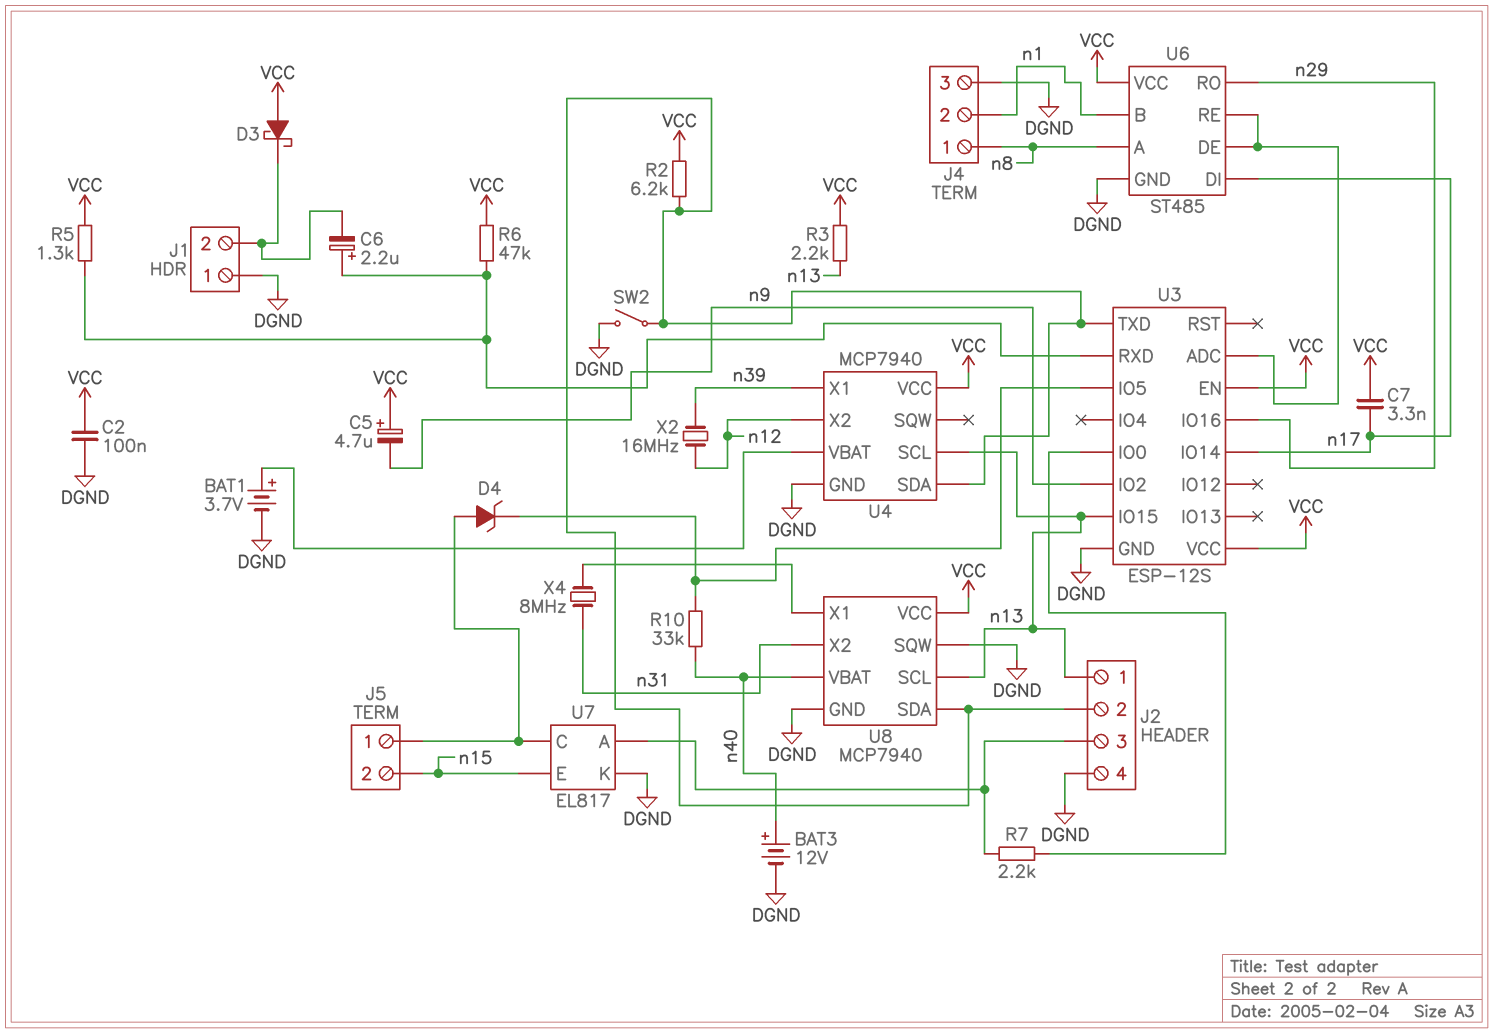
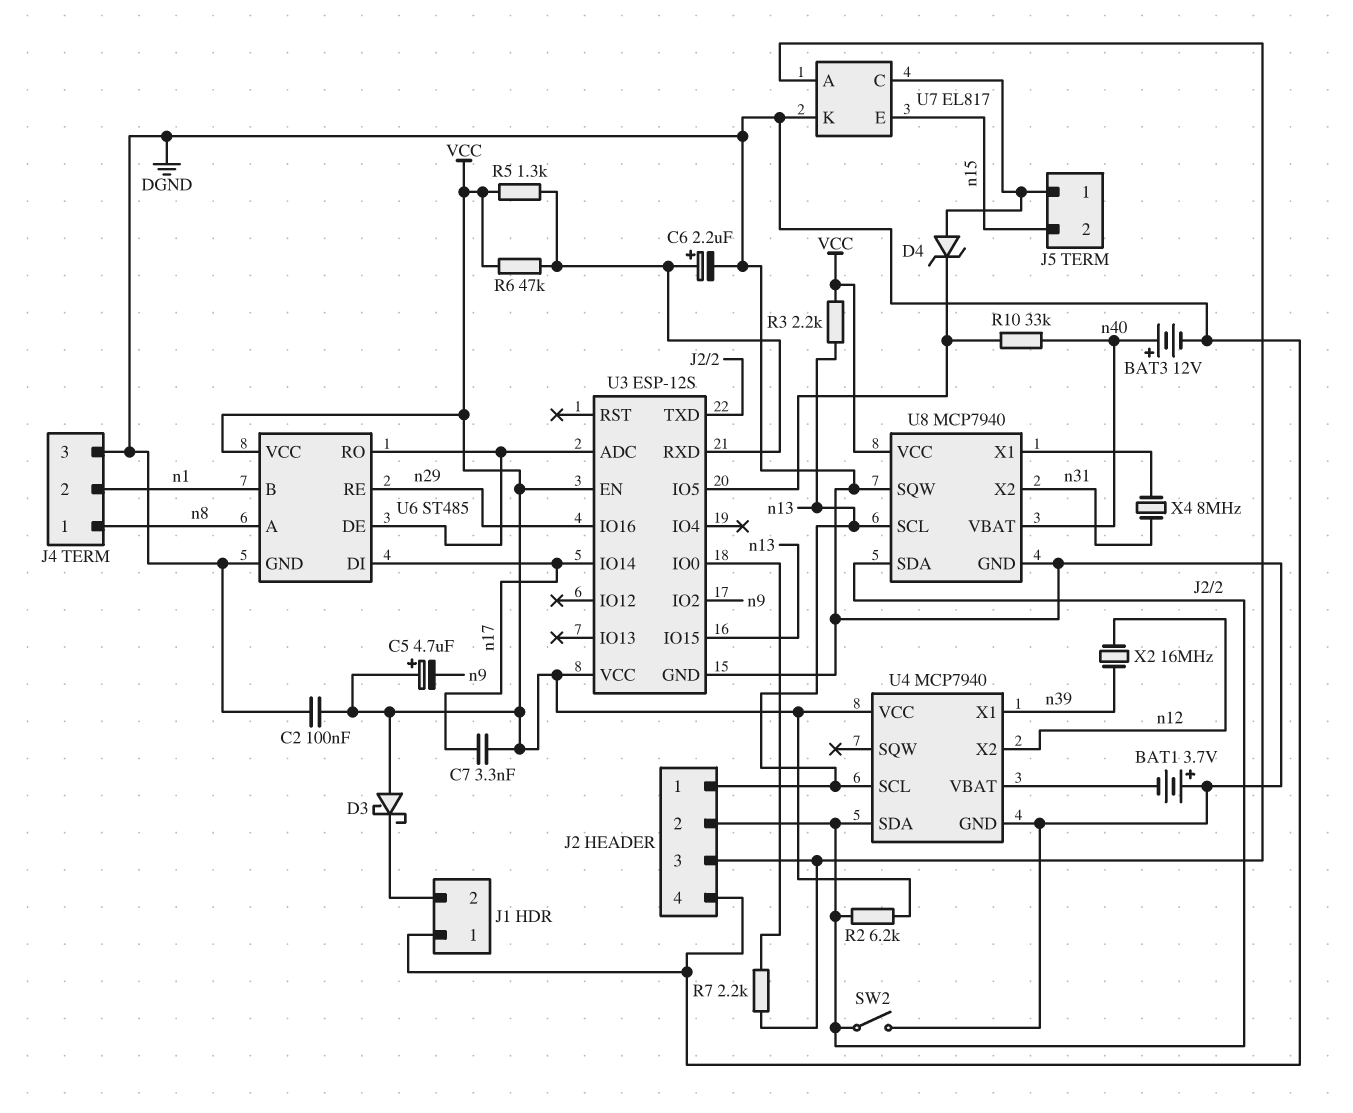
BAT1: 3.7V (plus U4/VBAT, minus DGND) -> 3.7V (plus DGND, minus U4/VBAT)
C6: 2.2uF (plus U3/RXD, minus J1/2) -> 2.2uF (plus U3/RXD, minus DGND)
U6 pin RE: U3/ADC -> n29
U6 pin RO: n29 -> U3/ADC

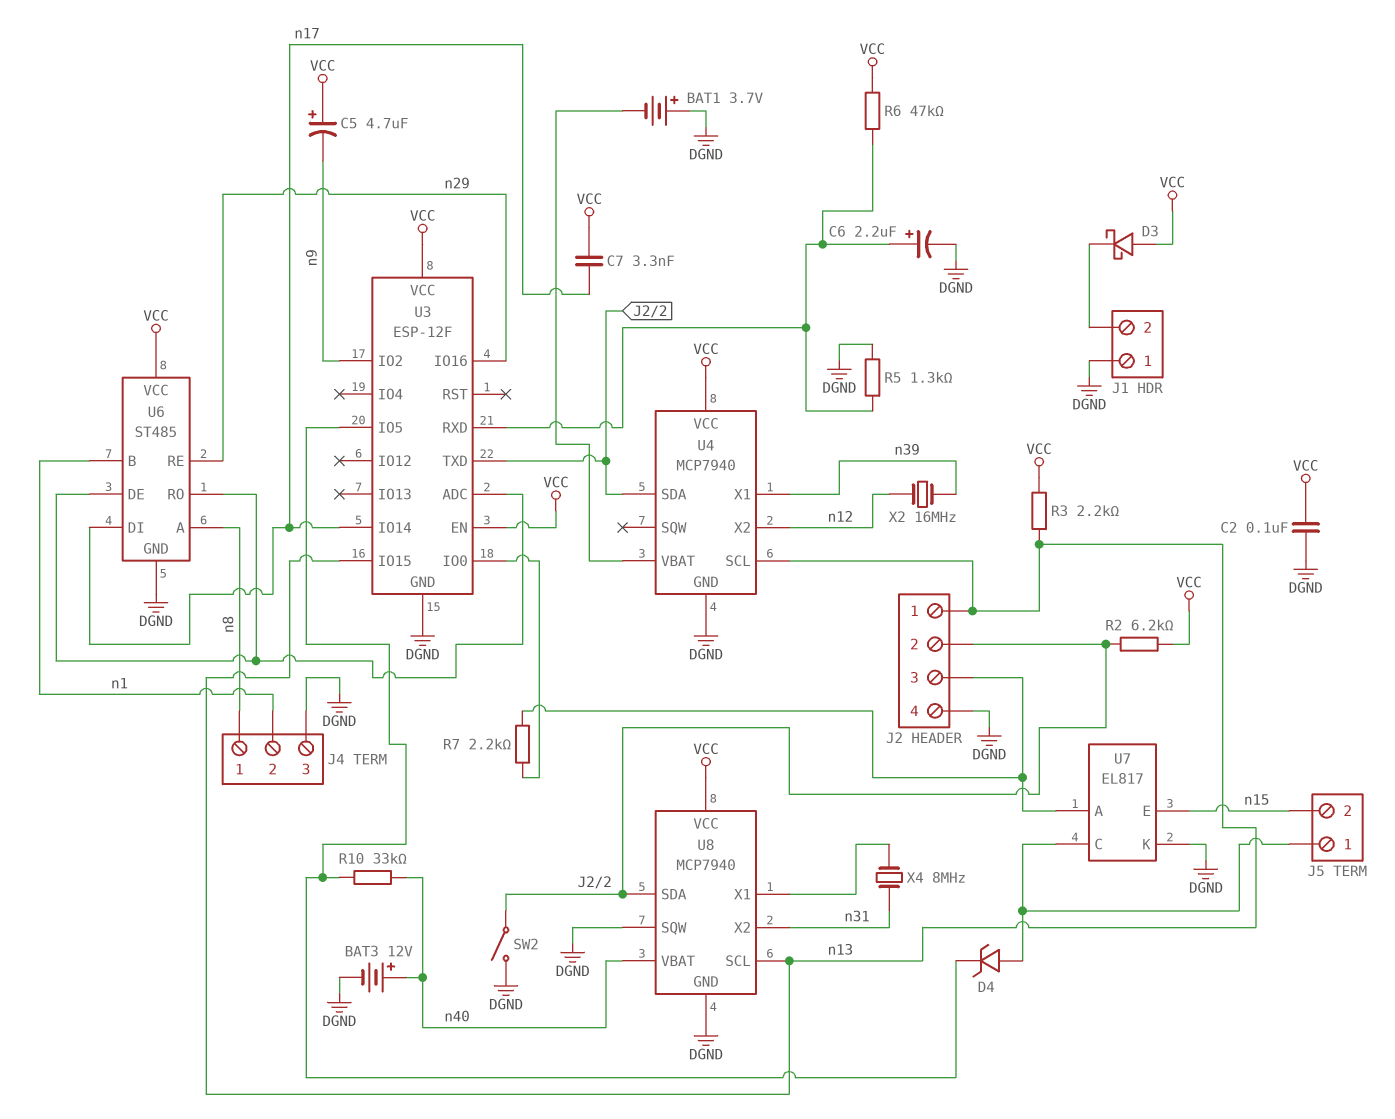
R5: 1.3k (U3/RXD, VCC) -> 1.3k (DGND, U3/RXD)
U3: ESP-12S -> ESP-12F

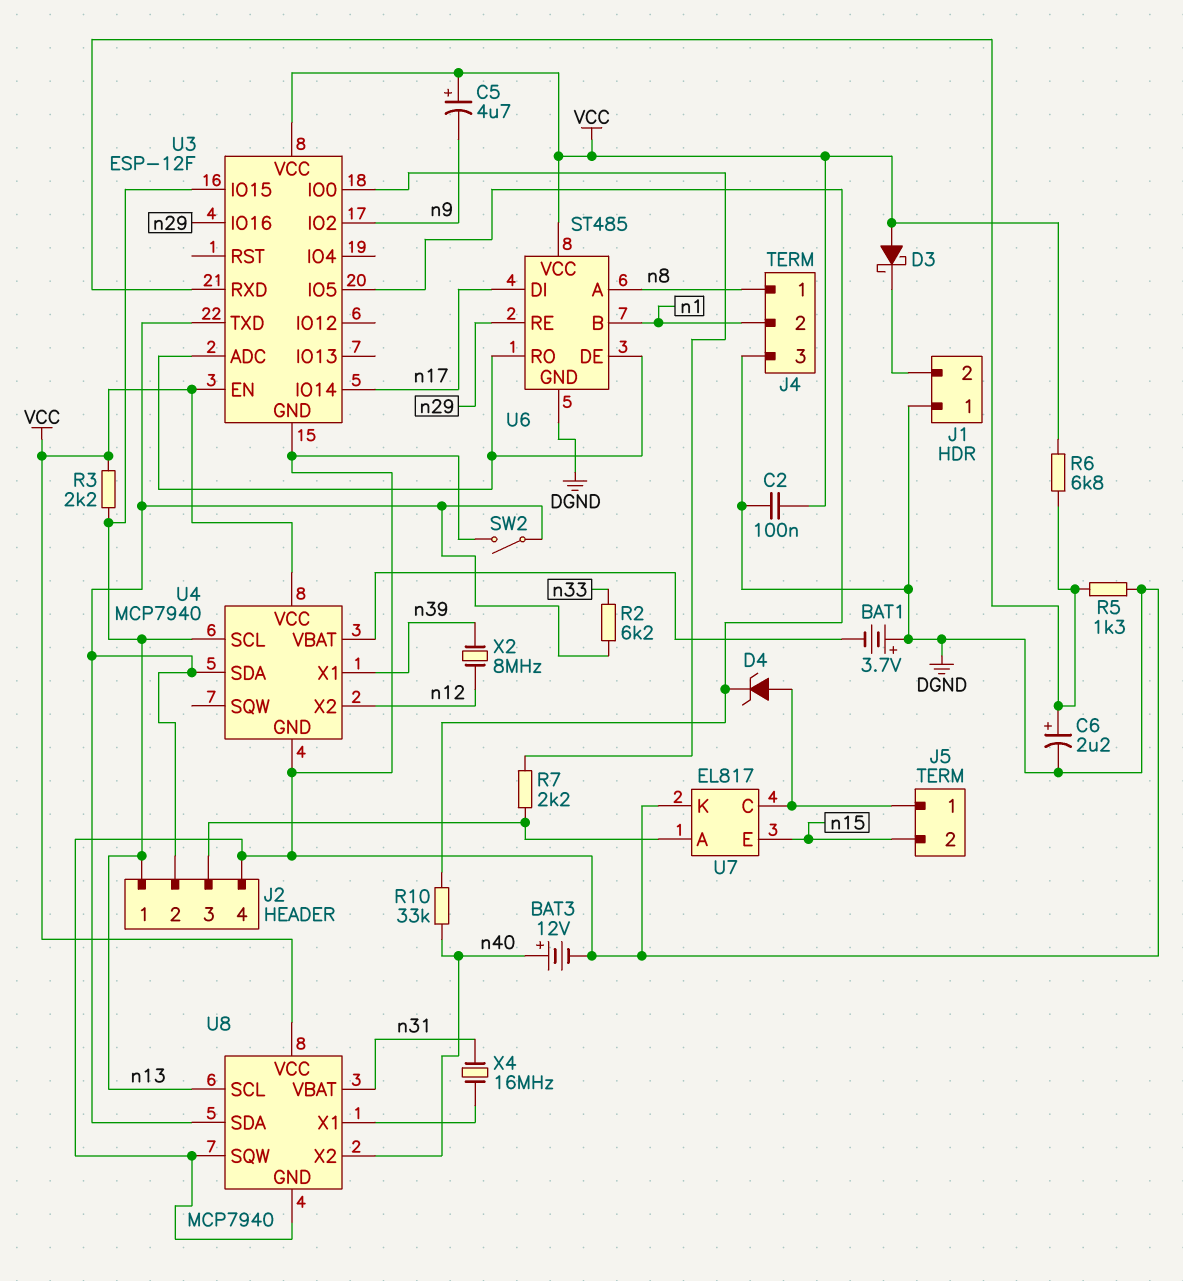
C7: 3.3nF (VCC, n17) -> none
R2: 6.2k (J2/2, VCC) -> 6.2k (J2/2, n33)
R6: 47k (U3/RXD, VCC) -> 6.8k (U3/RXD, VCC)
U8 pin VBAT: n40 -> n31
U8 pin X2: n31 -> n40
X2: 16MHz (n12, n39) -> 8MHz (n12, n39)
X4: 8MHz (U8/X1, n31) -> 16MHz (U8/X1, n31)

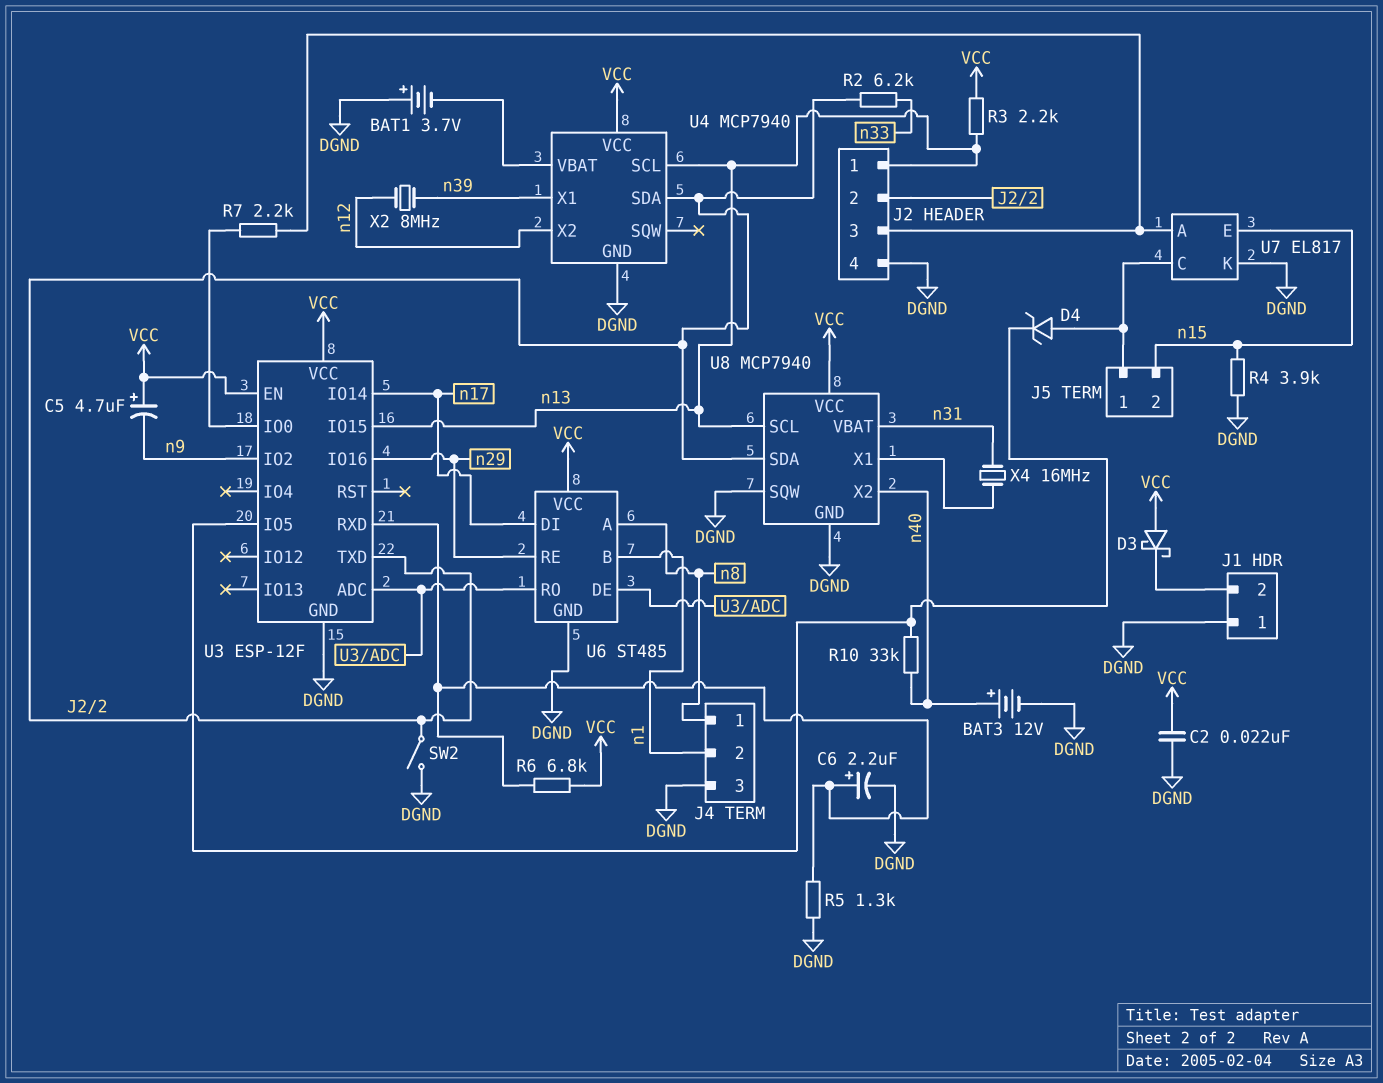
C2: 100nF (DGND, VCC) -> 22nF (DGND, VCC)
R4: none -> 3.9k (DGND, n15)

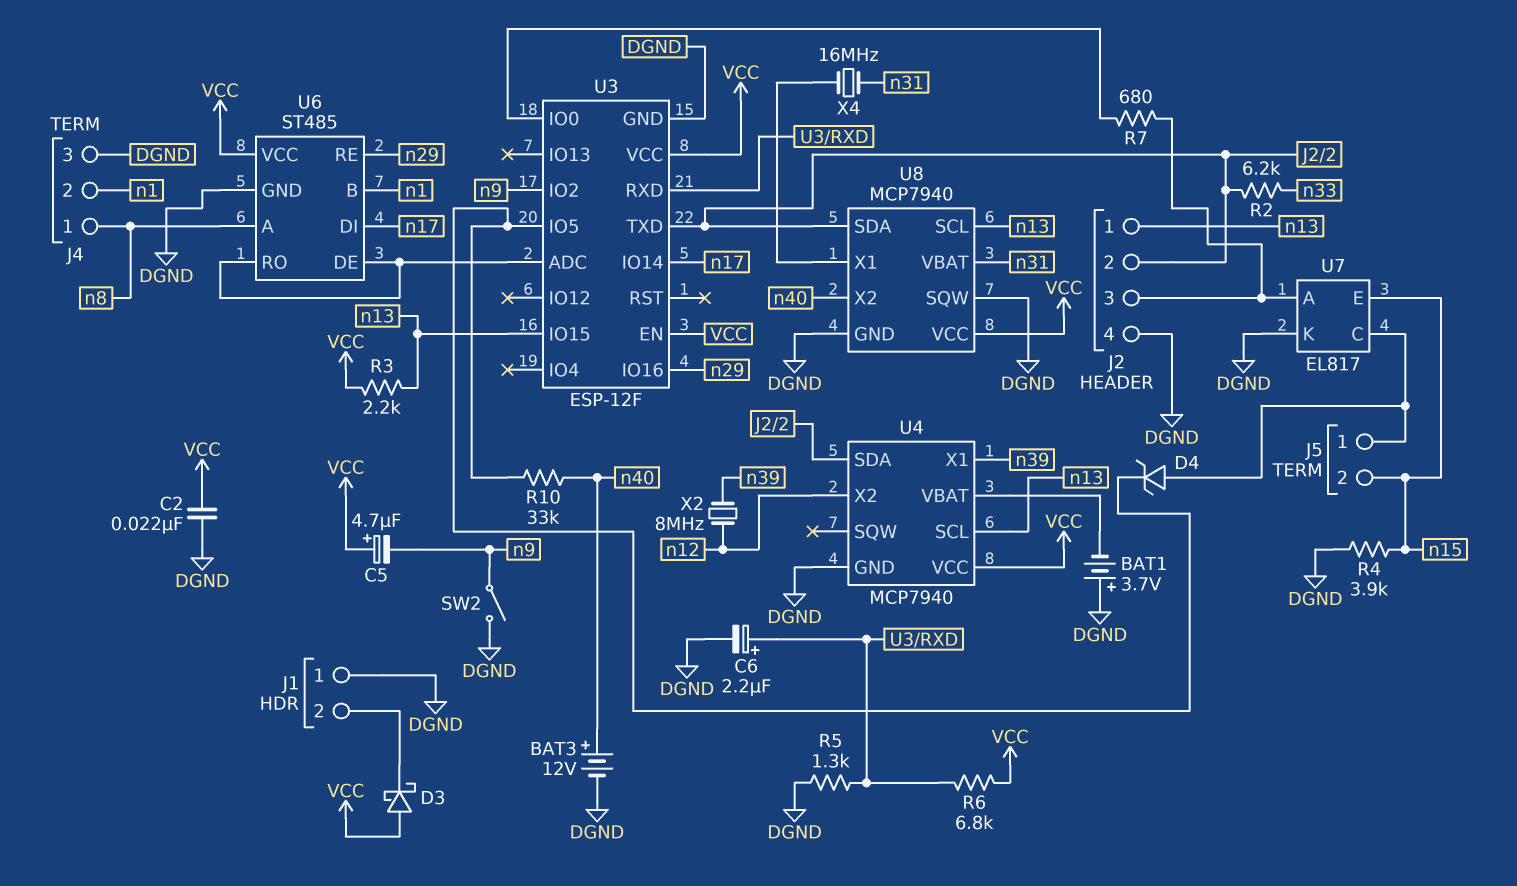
R7: 2.2k (J2/3, U3/IO0) -> 680 (J2/3, U3/IO0)
SW2: switch (DGND, J2/2) -> switch (DGND, n9)

